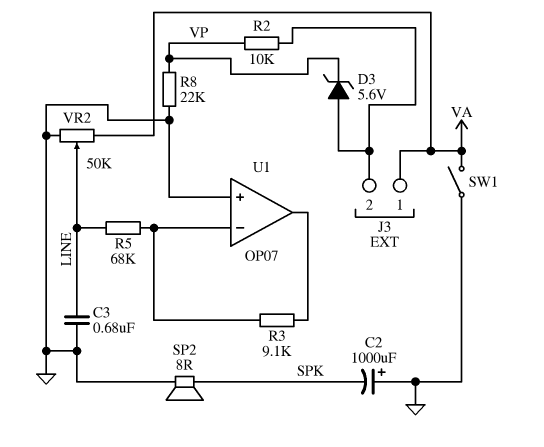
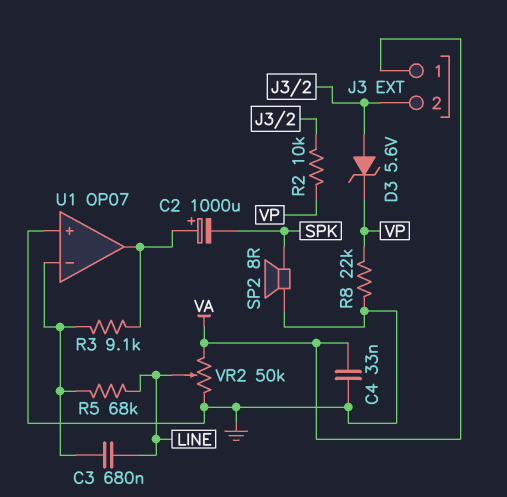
C2: 1000uF (plus GND, minus SPK) -> 1000uF (plus U1/out, minus SPK)
C3: 680nF (GND, LINE) -> 680nF (LINE, U1/in-)
C4: none -> 33nF (GND, VA)
SW1: switch (GND, VA) -> none

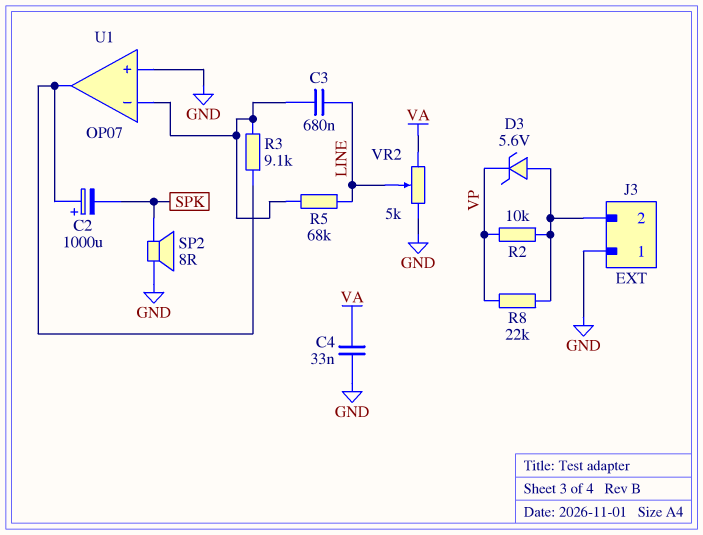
J3 pin 1: VA -> GND
R8: 22k (GND, VP) -> 22k (J3/2, VP)
VR2: 50k (GND, VA, wiper LINE) -> 5k (GND, VA, wiper LINE)

